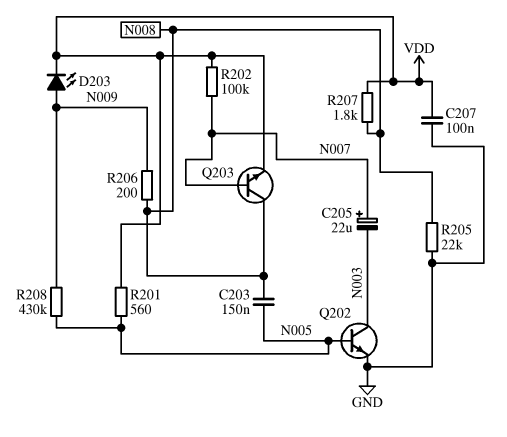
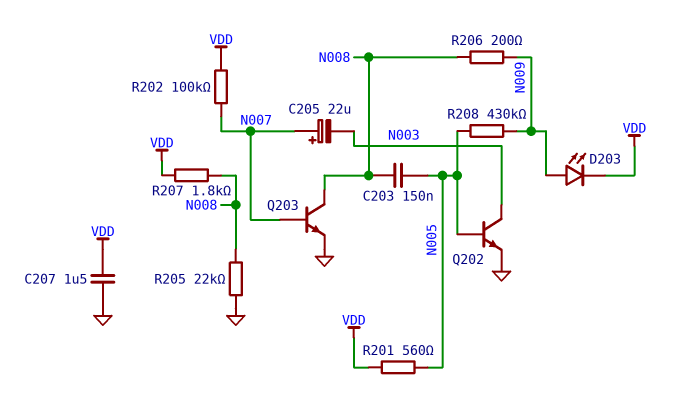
C207: 100nF (GND, VDD) -> 1.5uF (GND, VDD)
Q203: NPN (B N007, C N008, E VDD) -> NPN (B N007, C N008, E GND)

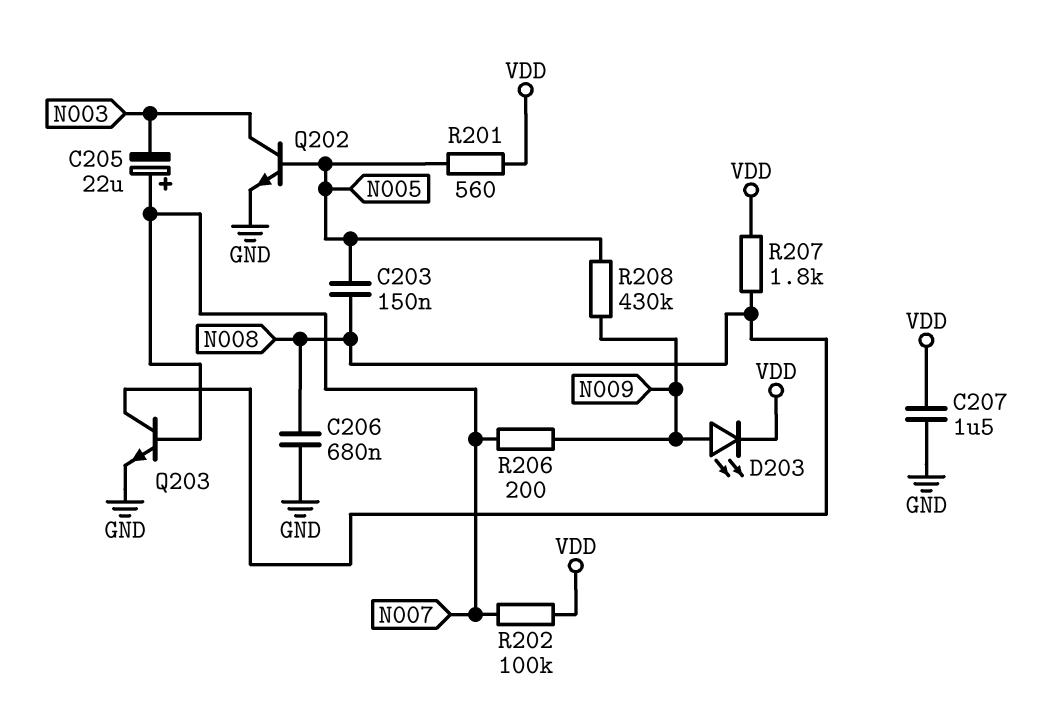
C206: none -> 680nF (GND, N008)
R205: 22k (GND, N008) -> none
R206: 200 (N008, N009) -> 200 (N007, N009)

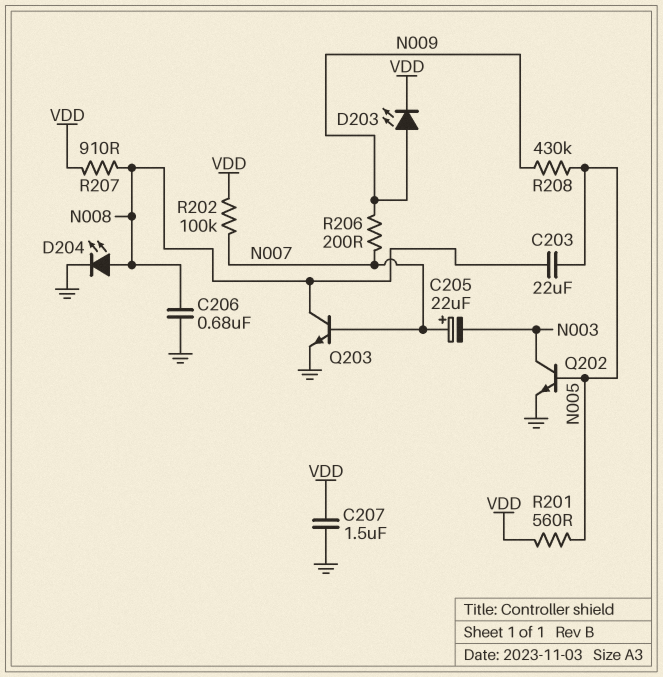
C203: 150nF (N005, N008) -> 22uF (N005, N008)
D204: none -> LED (A N008, K GND)
R207: 1.8k (N008, VDD) -> 910 (N008, VDD)

